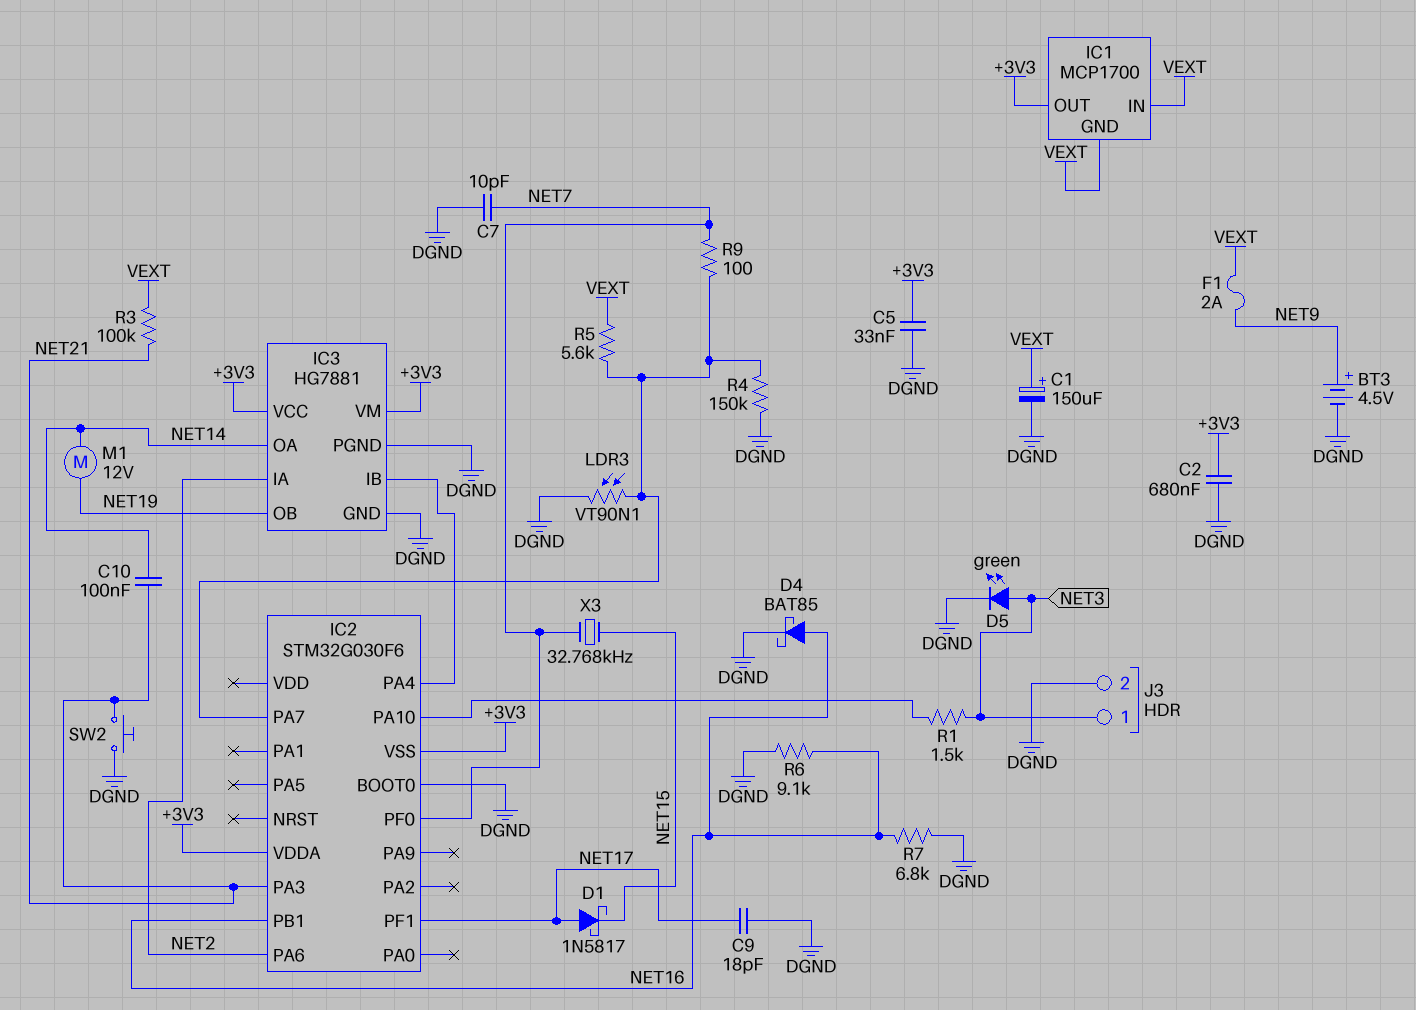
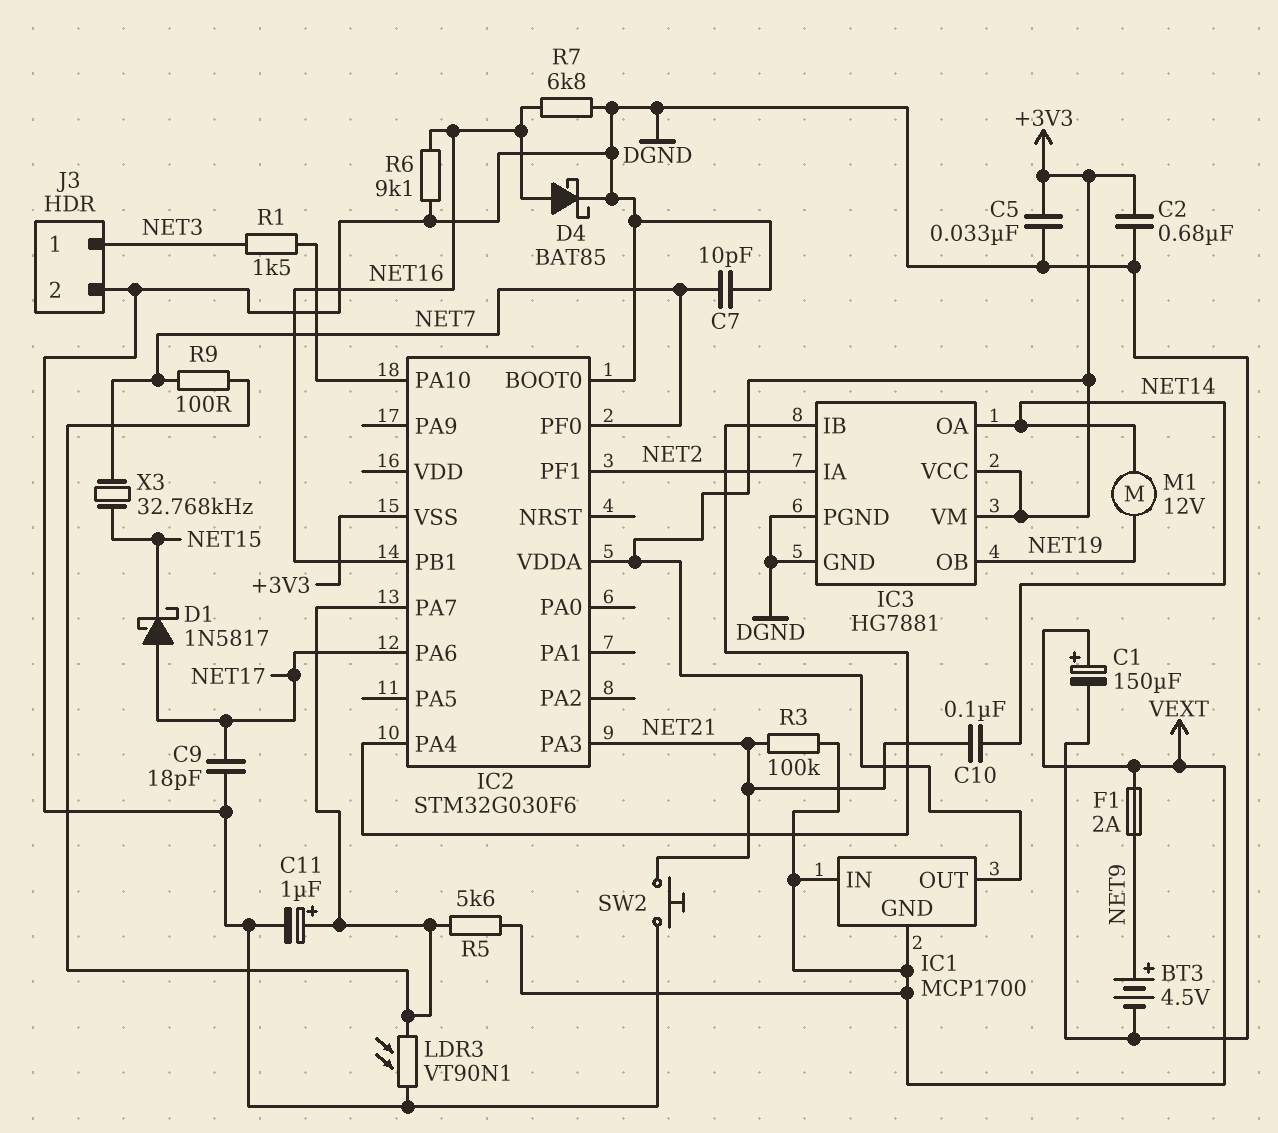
C11: none -> 1uF (plus IC2/PA7, minus DGND)
D5: LED green (A NET3, K DGND) -> none
IC2 pin PA6: NET2 -> NET17
IC2 pin PF1: NET17 -> NET2
R4: 150k (DGND, IC2/PA7) -> none

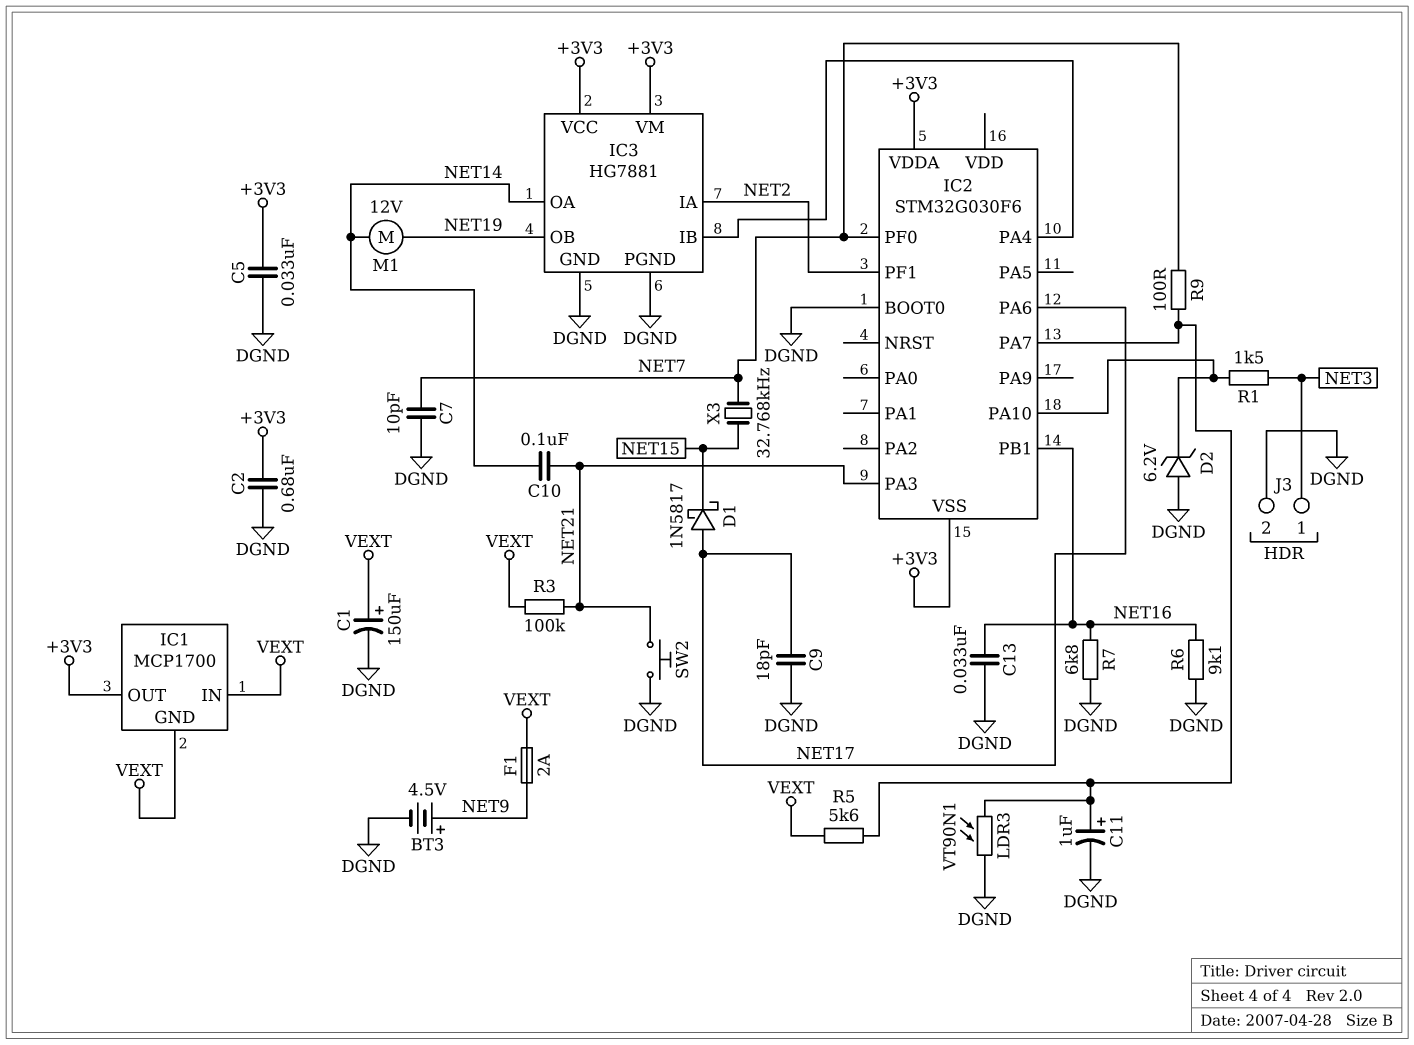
C13: none -> 33nF (DGND, NET16)
D2: none -> zener 6.2V (A DGND, K IC2/PA10)
D4: schottky BAT85 (A NET16, K DGND) -> none

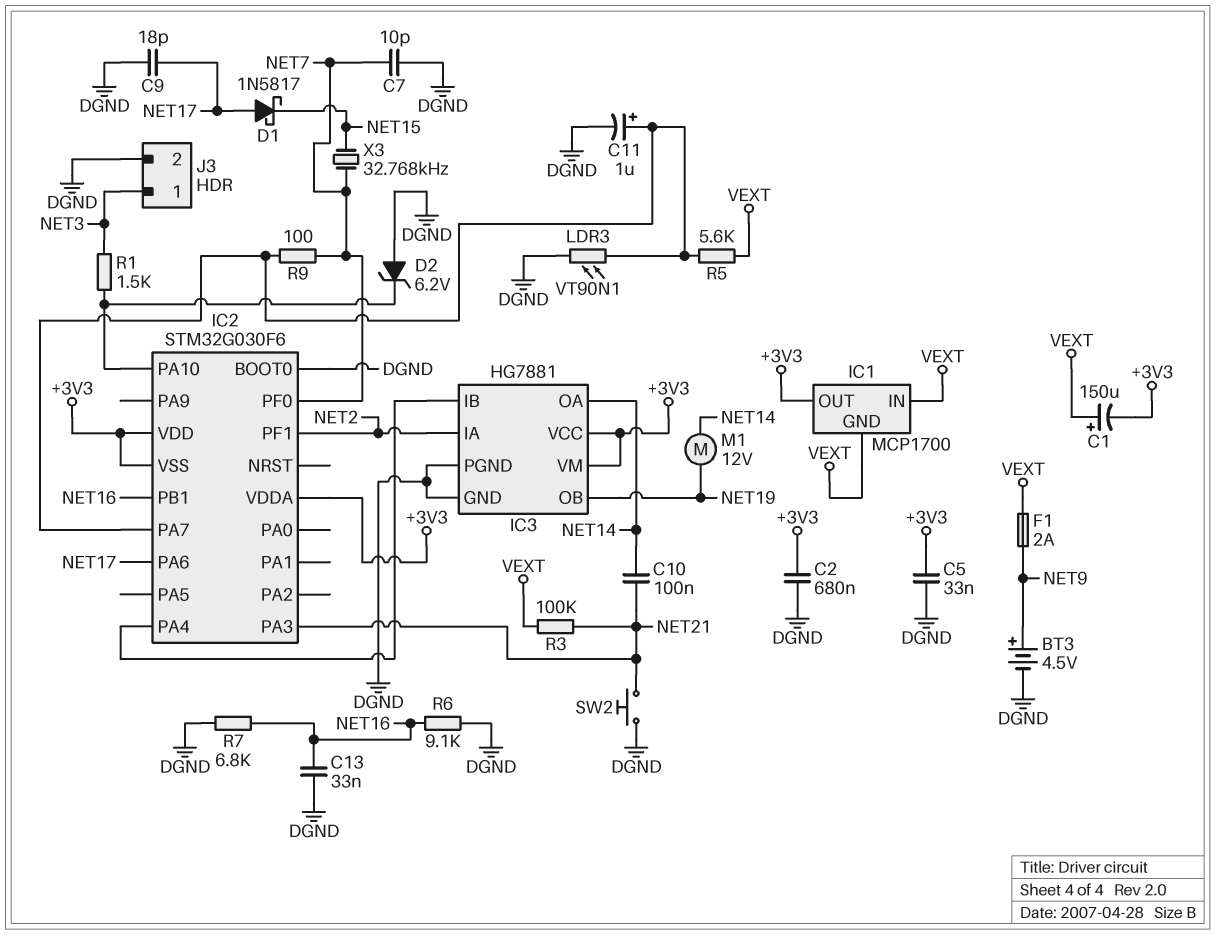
C1: 150uF (plus VEXT, minus DGND) -> 150uF (plus VEXT, minus +3V3)
IC2 pin VDD: none -> +3V3

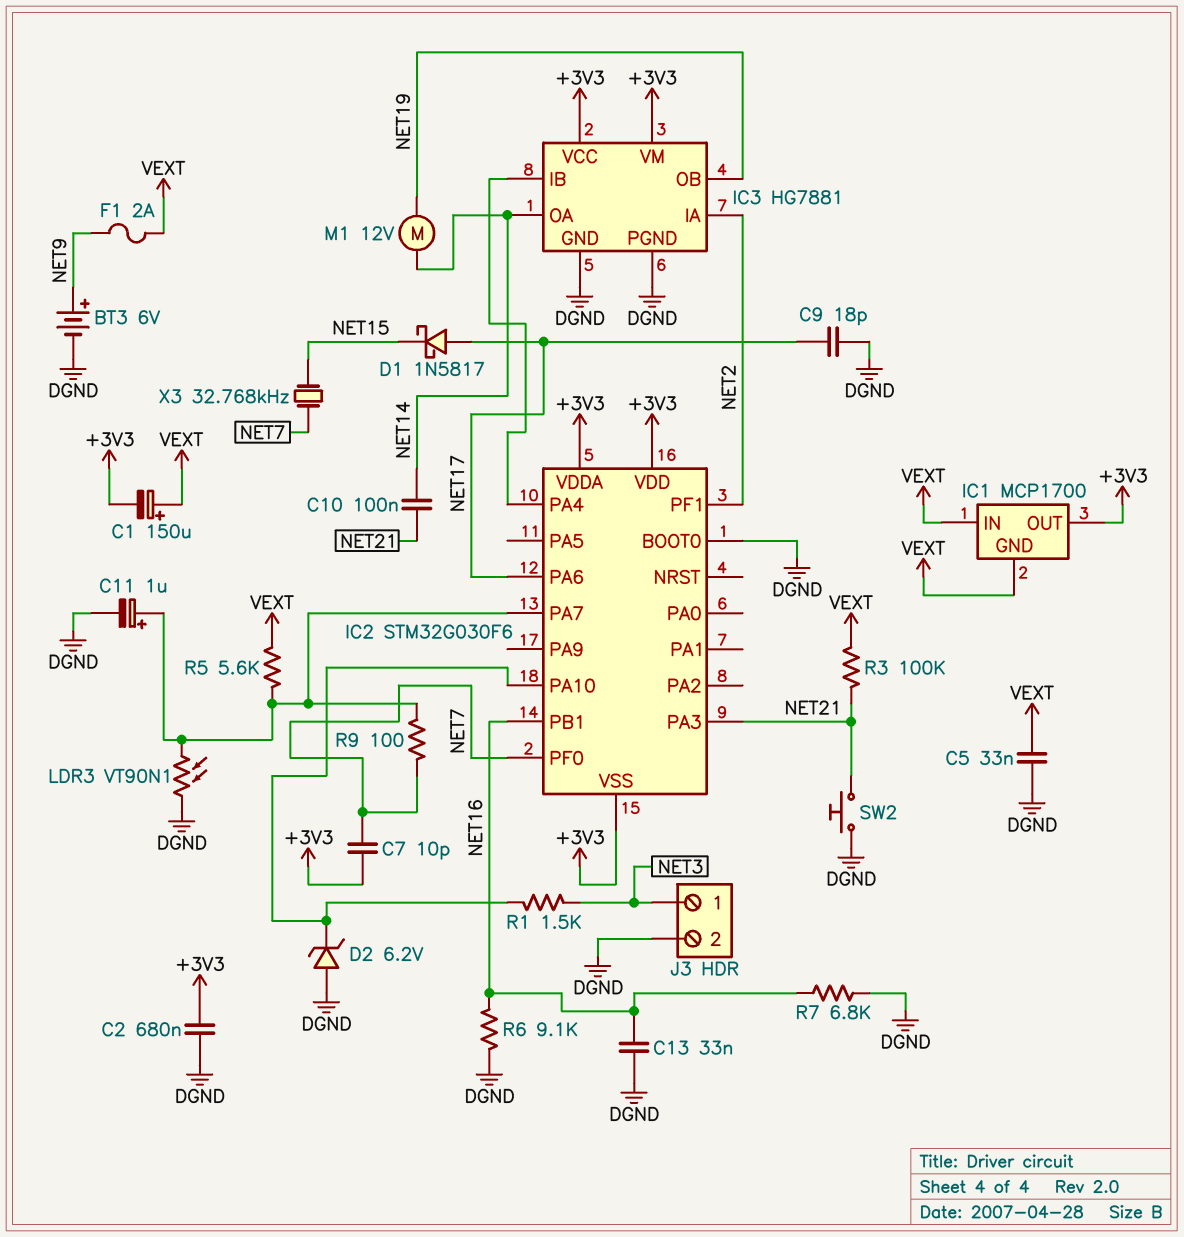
BT3: 4.5V (plus NET9, minus DGND) -> 6V (plus NET9, minus DGND)
C5: 33nF (+3V3, DGND) -> 33nF (DGND, VEXT)
C7: 10pF (DGND, NET7) -> 10pF (+3V3, NET7)

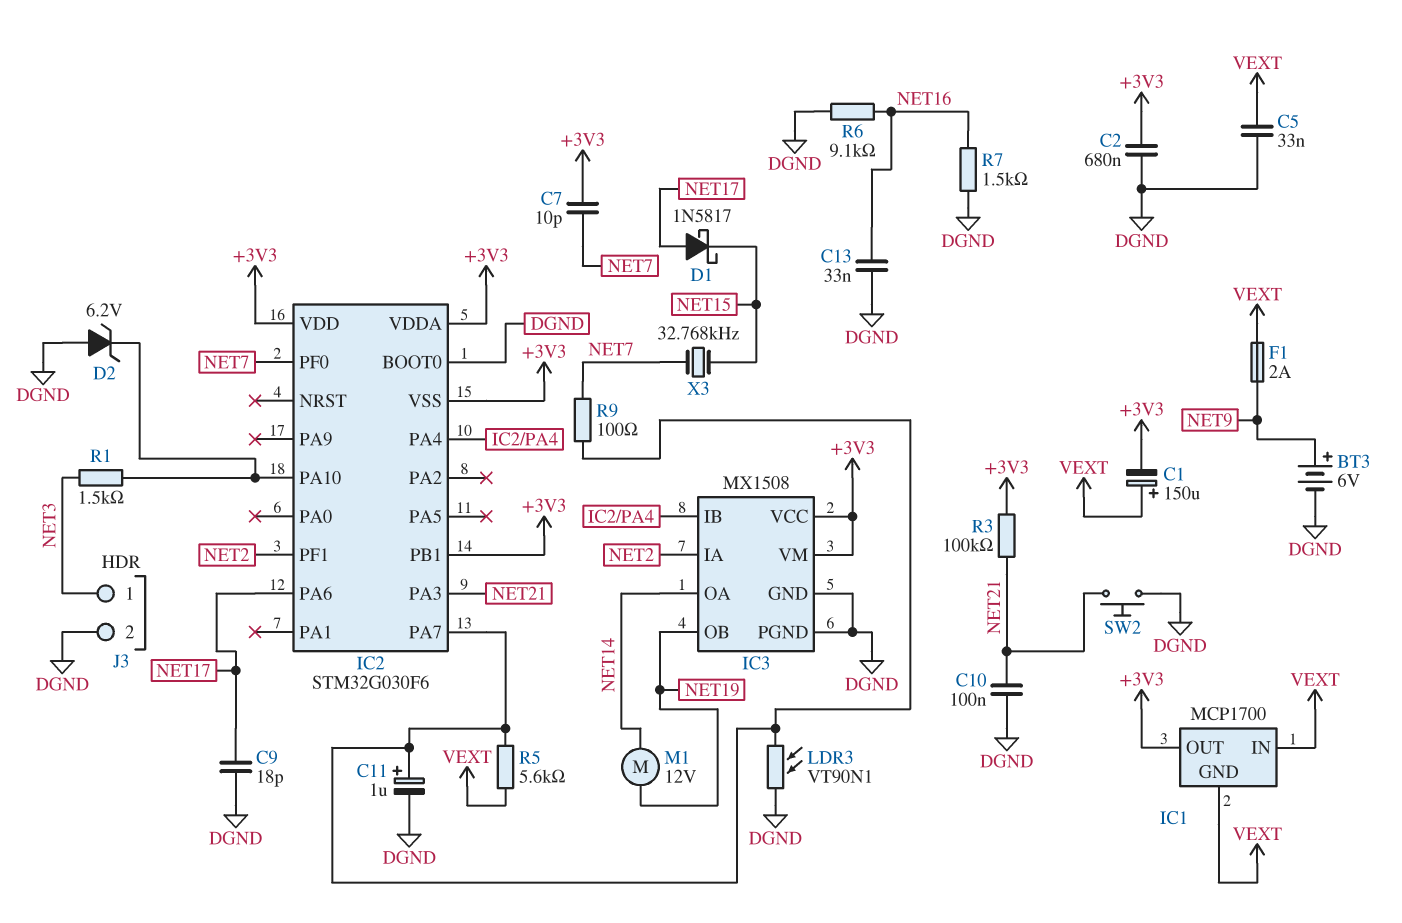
C10: 100nF (NET14, NET21) -> 100nF (DGND, NET21)
IC2 pin PB1: NET16 -> +3V3
IC3: HG7881 -> MX1508
R3: 100k (NET21, VEXT) -> 100k (+3V3, NET21)
R7: 6.8k (DGND, NET16) -> 1.5k (DGND, NET16)

